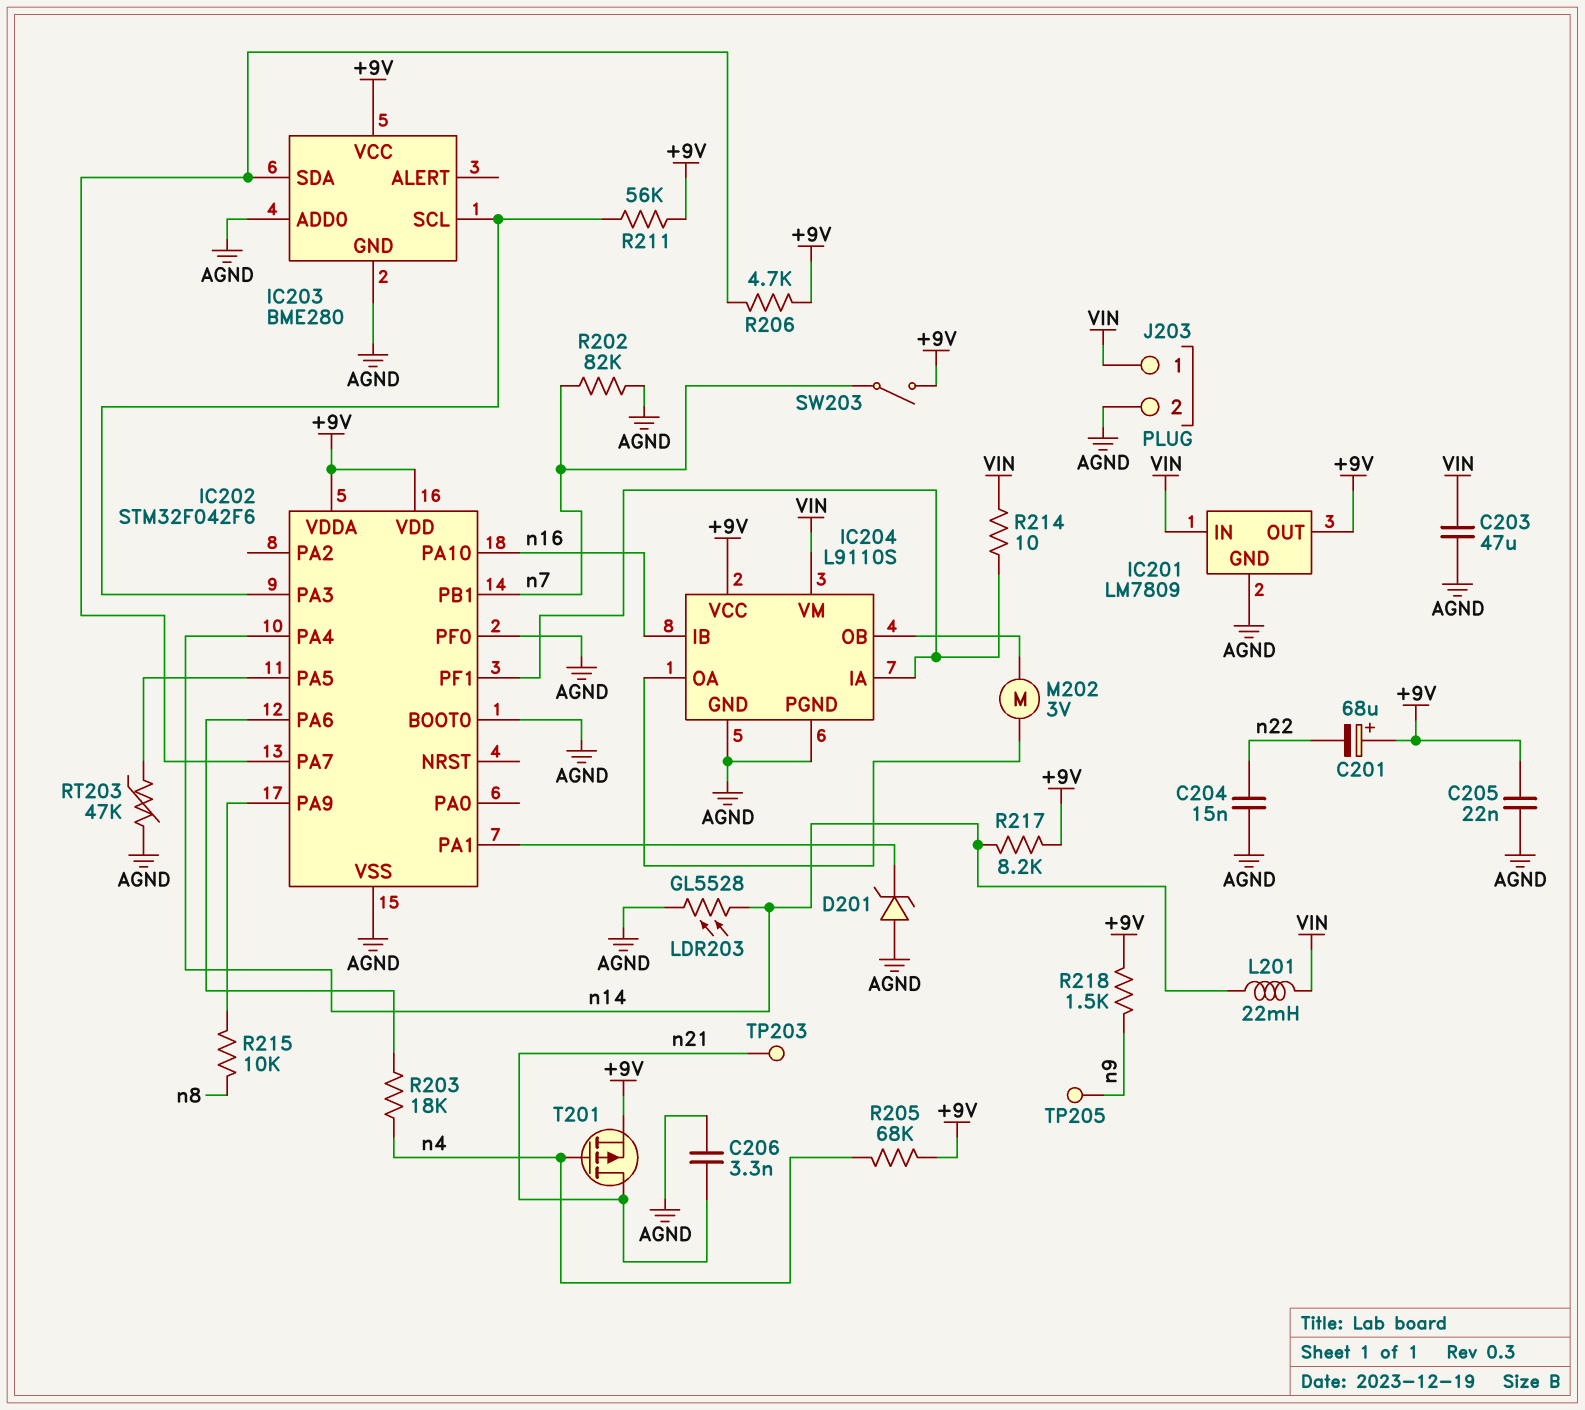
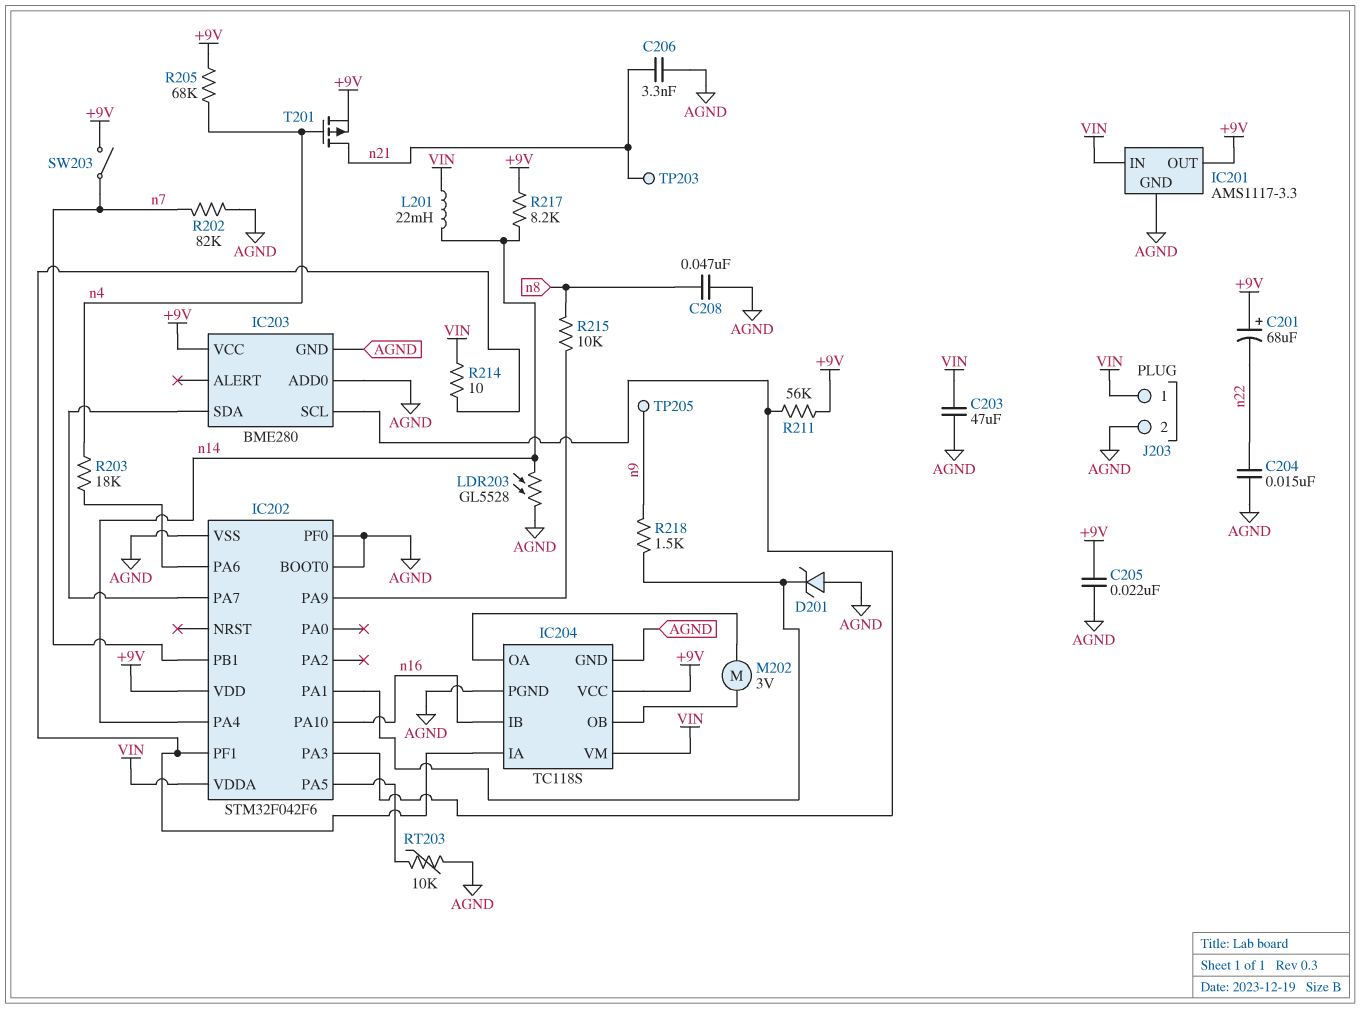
C208: none -> 47nF (AGND, n8)
IC201: LM7809 -> AMS1117-3.3
IC202 pin VDDA: +9V -> VIN
IC204: L9110S -> TC118S
R206: 4.7k (+9V, IC202/PA7) -> none
R218: 1.5k (+9V, n9) -> 1.5k (IC202/PA1, n9)
RT203: 47k (AGND, IC202/PA5) -> 10k (AGND, IC202/PA5)

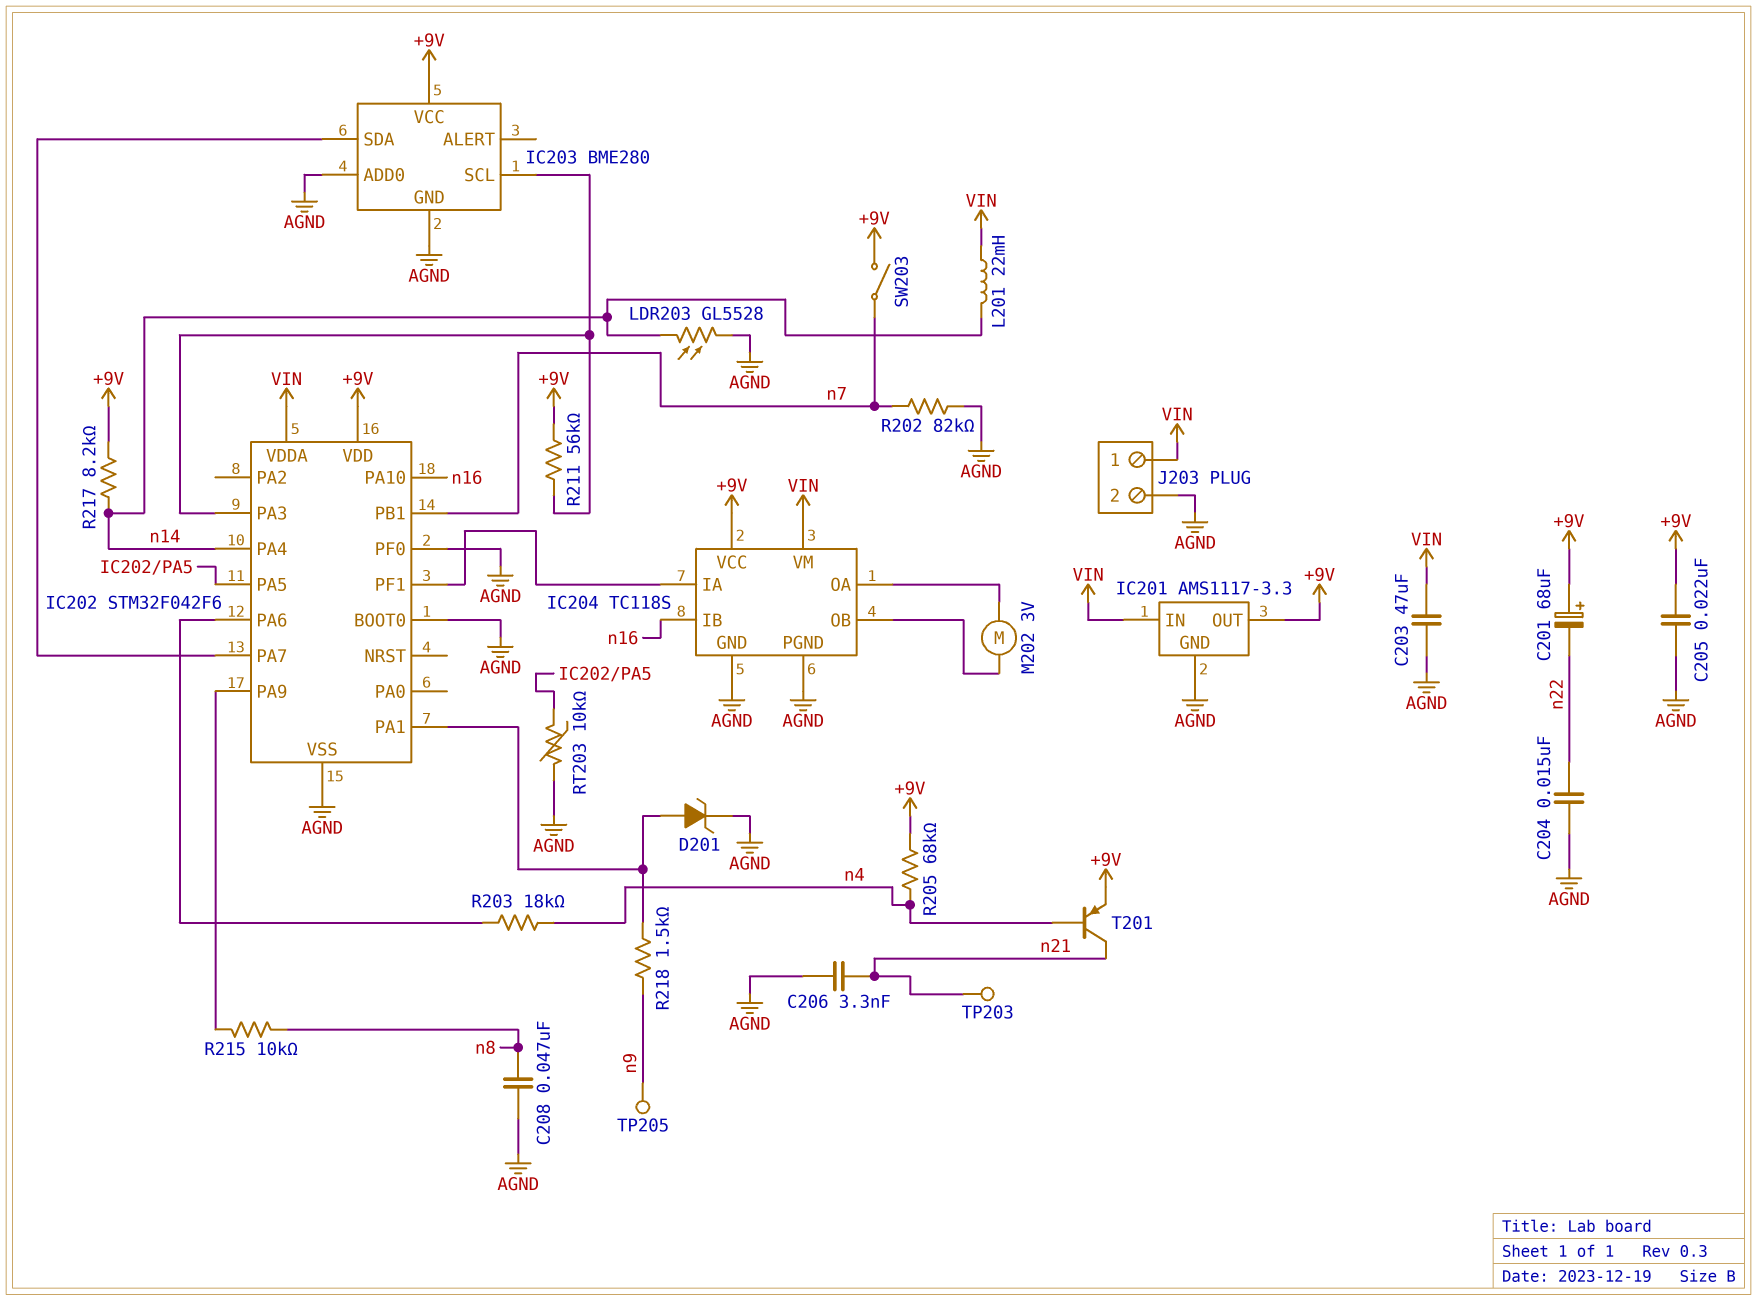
D201: zener (A AGND, K IC202/PA1) -> zener (A IC202/PA1, K AGND)
R214: 10 (IC202/PF1, VIN) -> none
T201: PMOS (G n4, D n21, S +9V) -> PNP (B n4, C n21, E +9V)

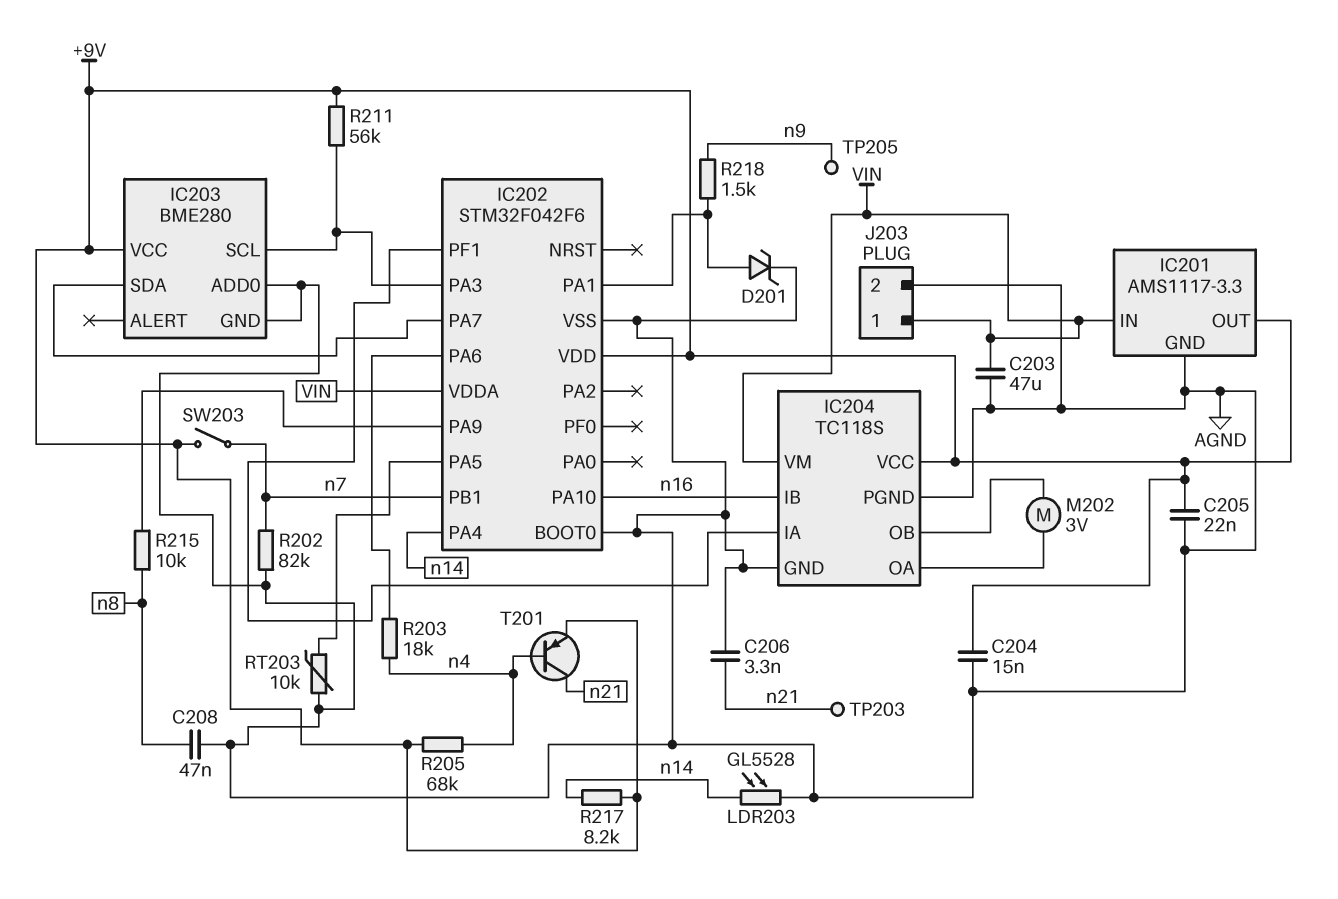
C201: 68uF (plus +9V, minus n22) -> none
C204: 15nF (AGND, n22) -> 15nF (+9V, AGND)
IC202 pin PF0: AGND -> none
L201: 22mH (VIN, n14) -> none

